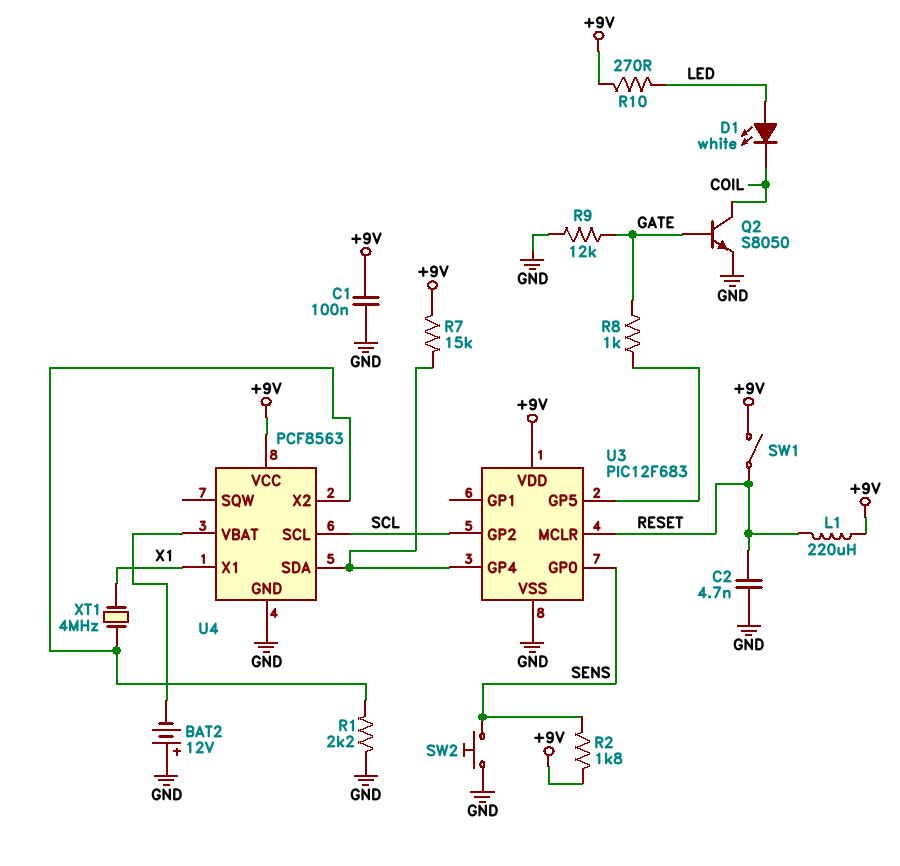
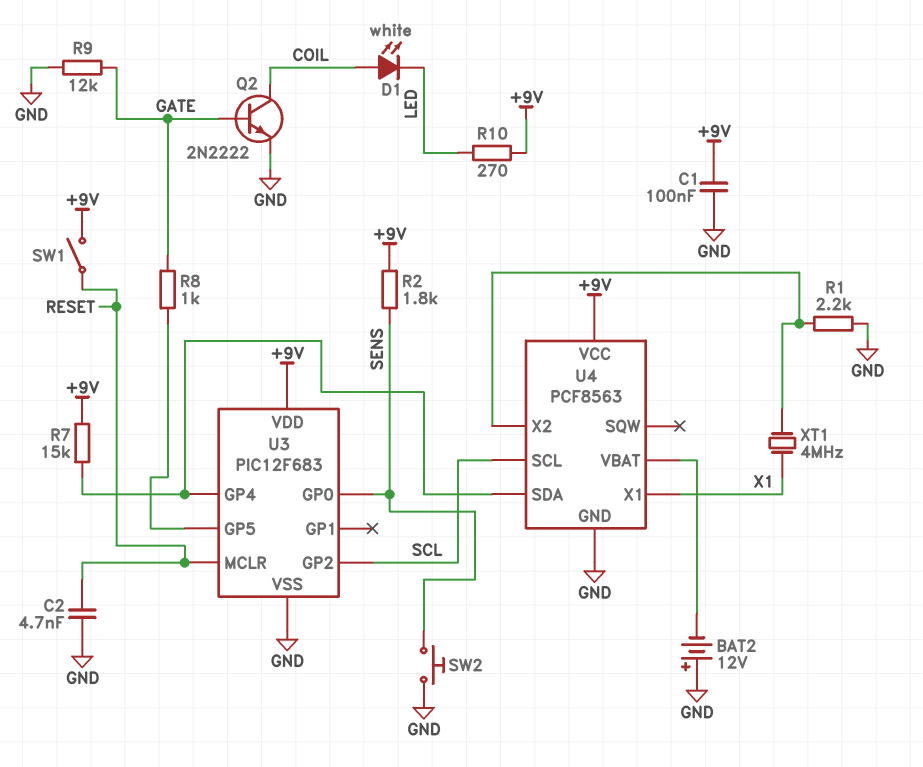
D1: LED white (A LED, K COIL) -> LED white (A COIL, K LED)
L1: 220uH (+9V, RESET) -> none
Q2: NPN S8050 (B GATE, C COIL, E GND) -> NPN 2N2222 (B GATE, C COIL, E GND)

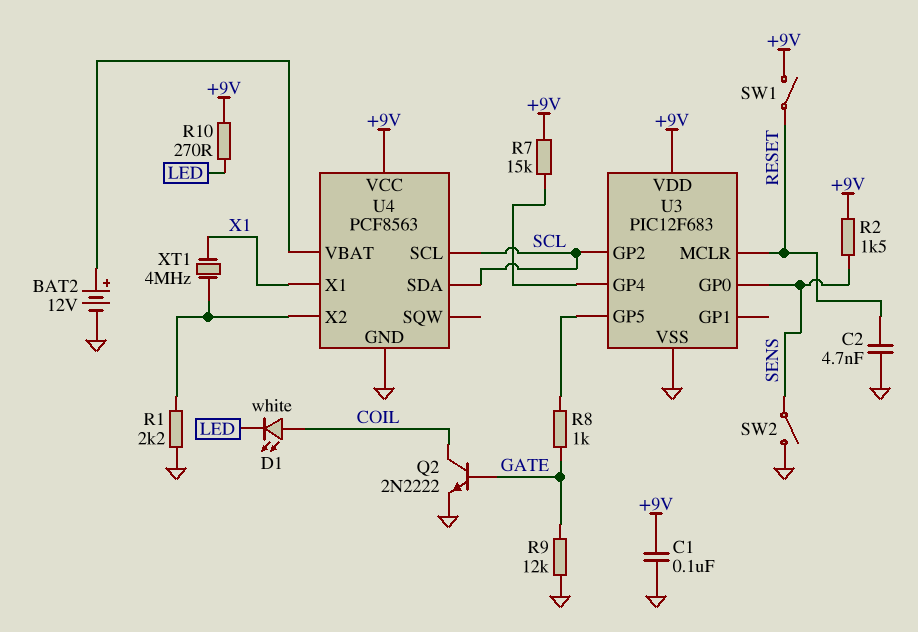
BAT2: 12V (plus GND, minus U4/VBAT) -> 12V (plus U4/VBAT, minus GND)
R2: 1.8k (+9V, SENS) -> 1.5k (+9V, SENS)
SW2: button (GND, SENS) -> switch (GND, SENS)
U4 pin SDA: U3/GP4 -> SCL

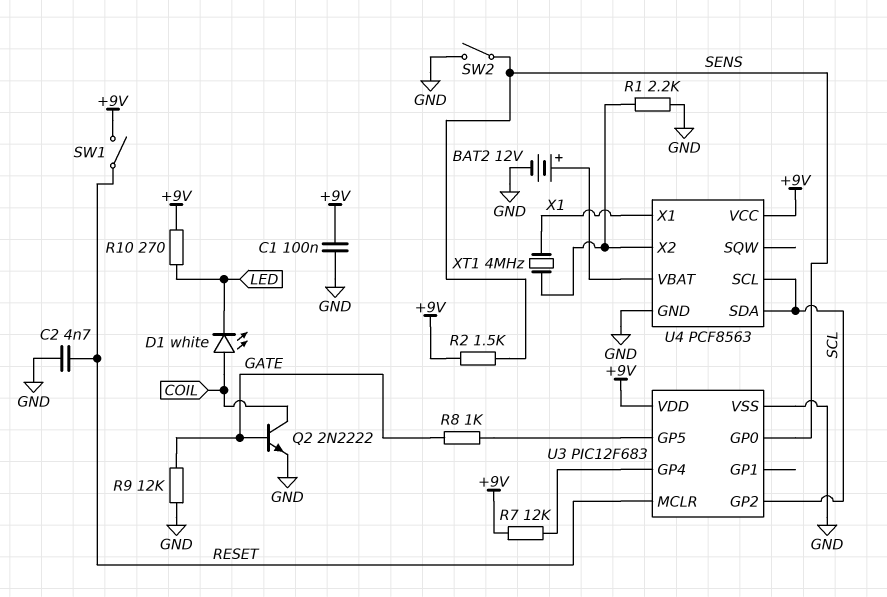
R7: 15k (+9V, U3/GP4) -> 12k (+9V, U3/GP4)

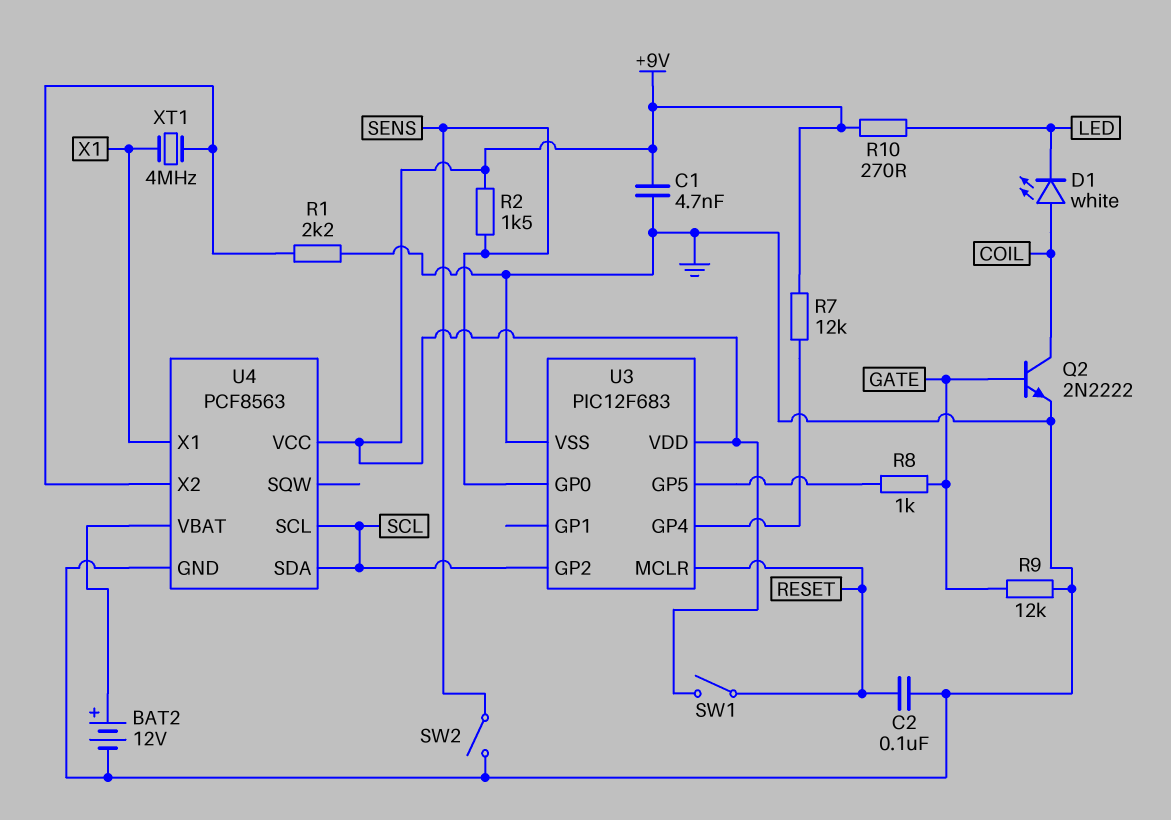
C1: 100nF (+9V, GND) -> 4.7nF (+9V, GND)
C2: 4.7nF (GND, RESET) -> 100nF (GND, RESET)

